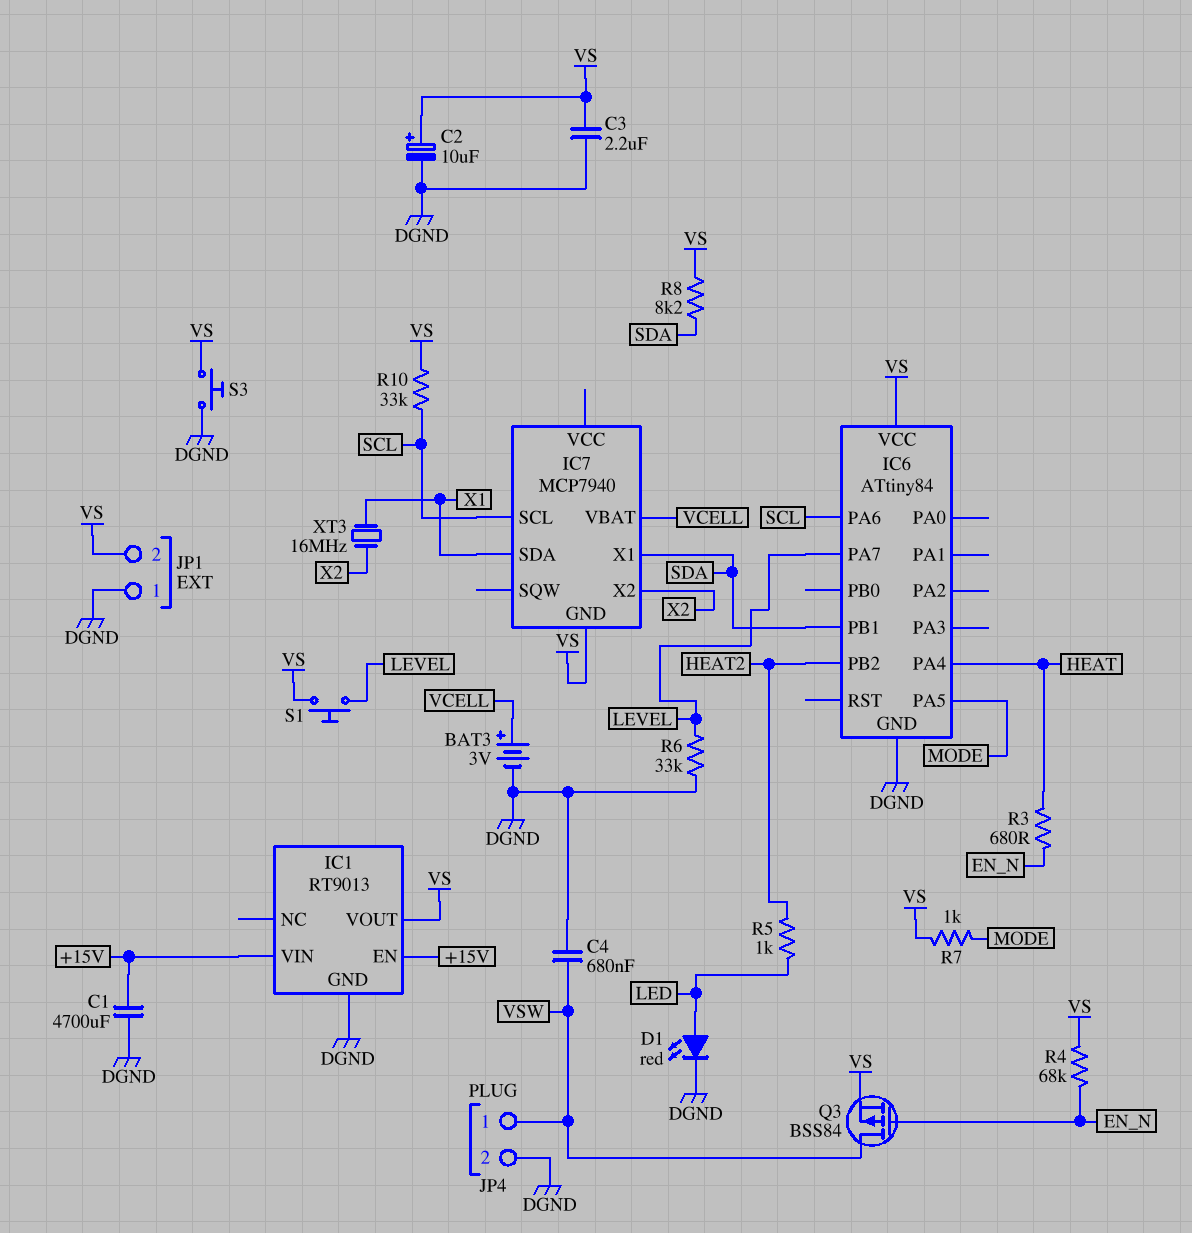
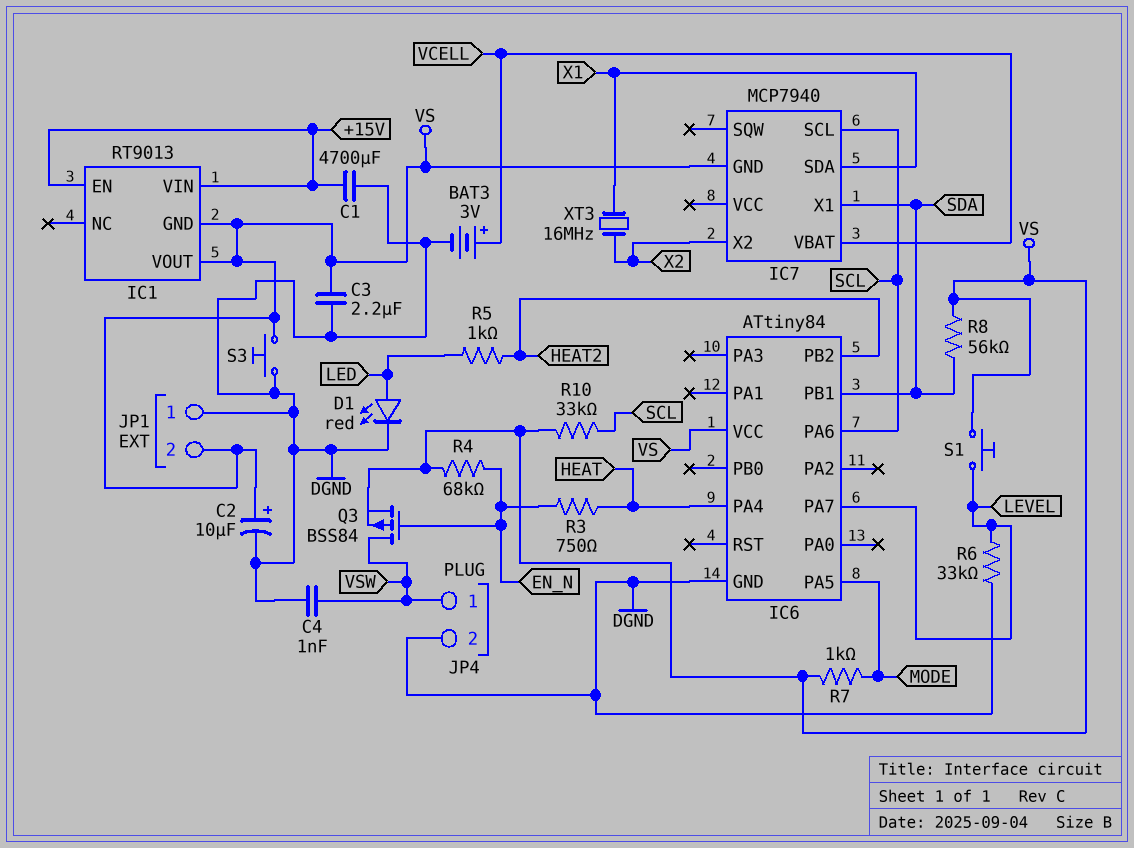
C4: 680nF (DGND, VSW) -> 1nF (DGND, VSW)
IC1 pin GND: DGND -> VS
R3: 680 (EN_N, HEAT) -> 750 (EN_N, HEAT)
R8: 8.2k (SDA, VS) -> 56k (SDA, VS)

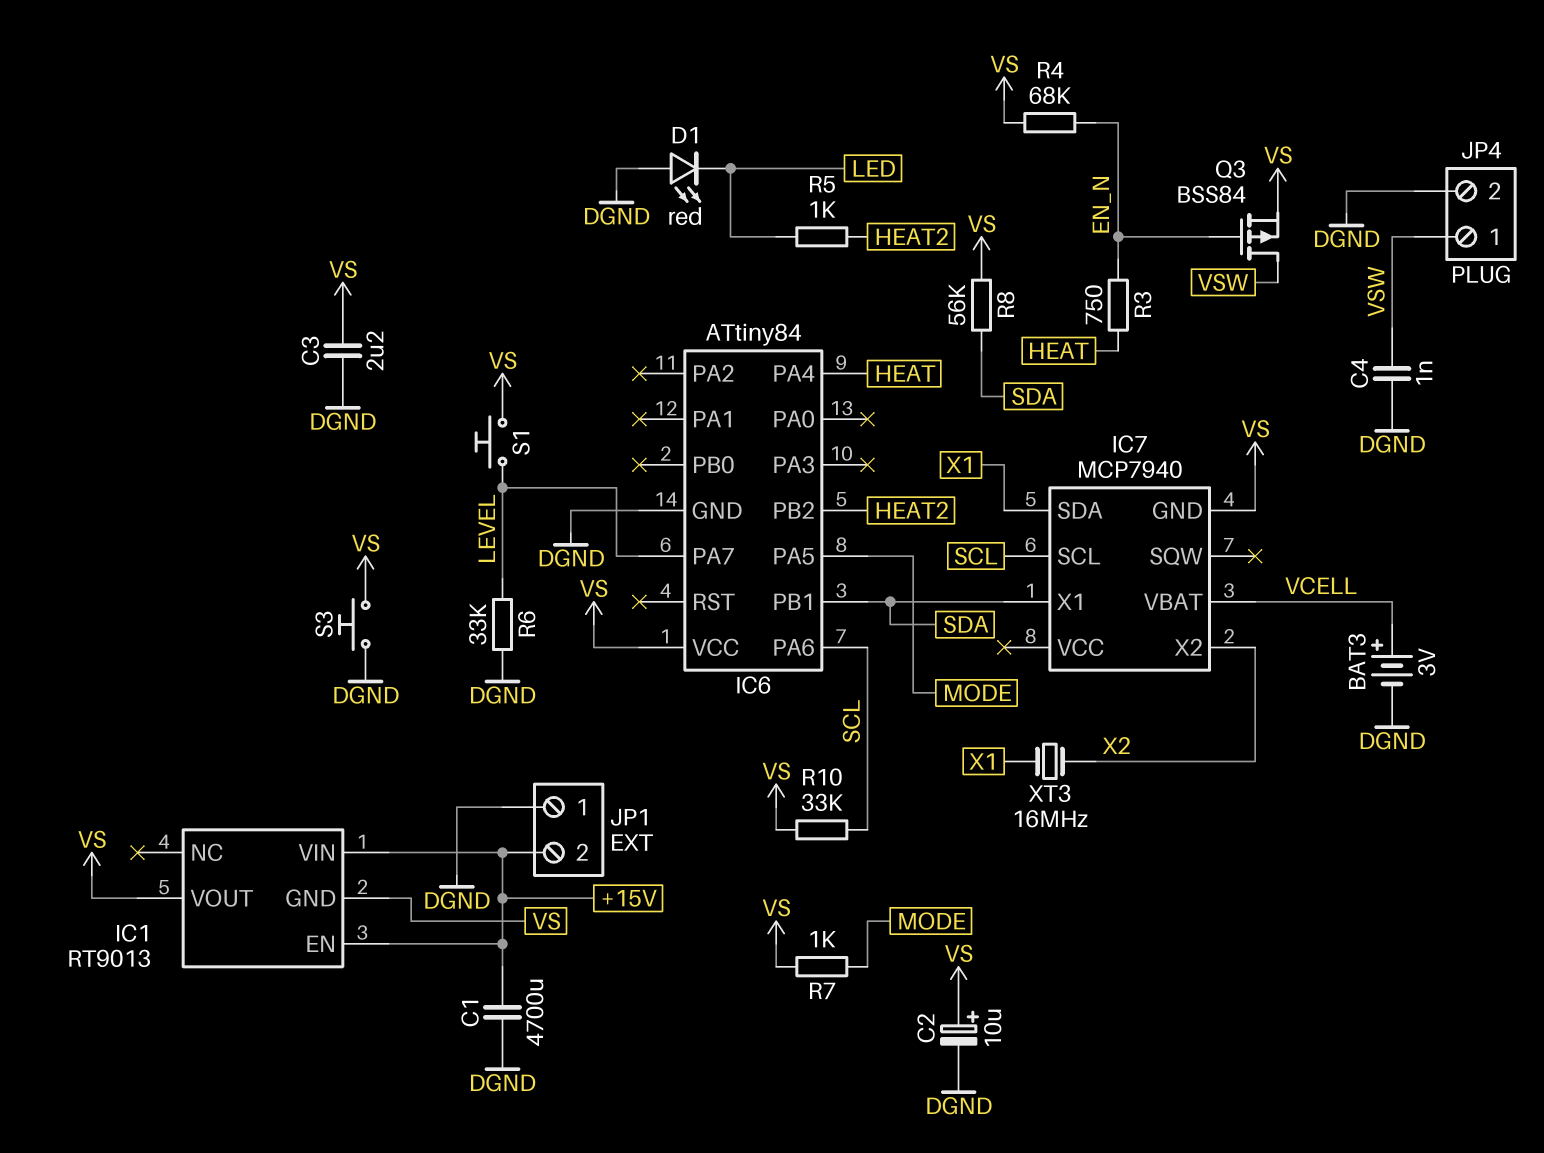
D1: LED red (A LED, K DGND) -> LED red (A DGND, K LED)
JP1 pin 2: VS -> +15V

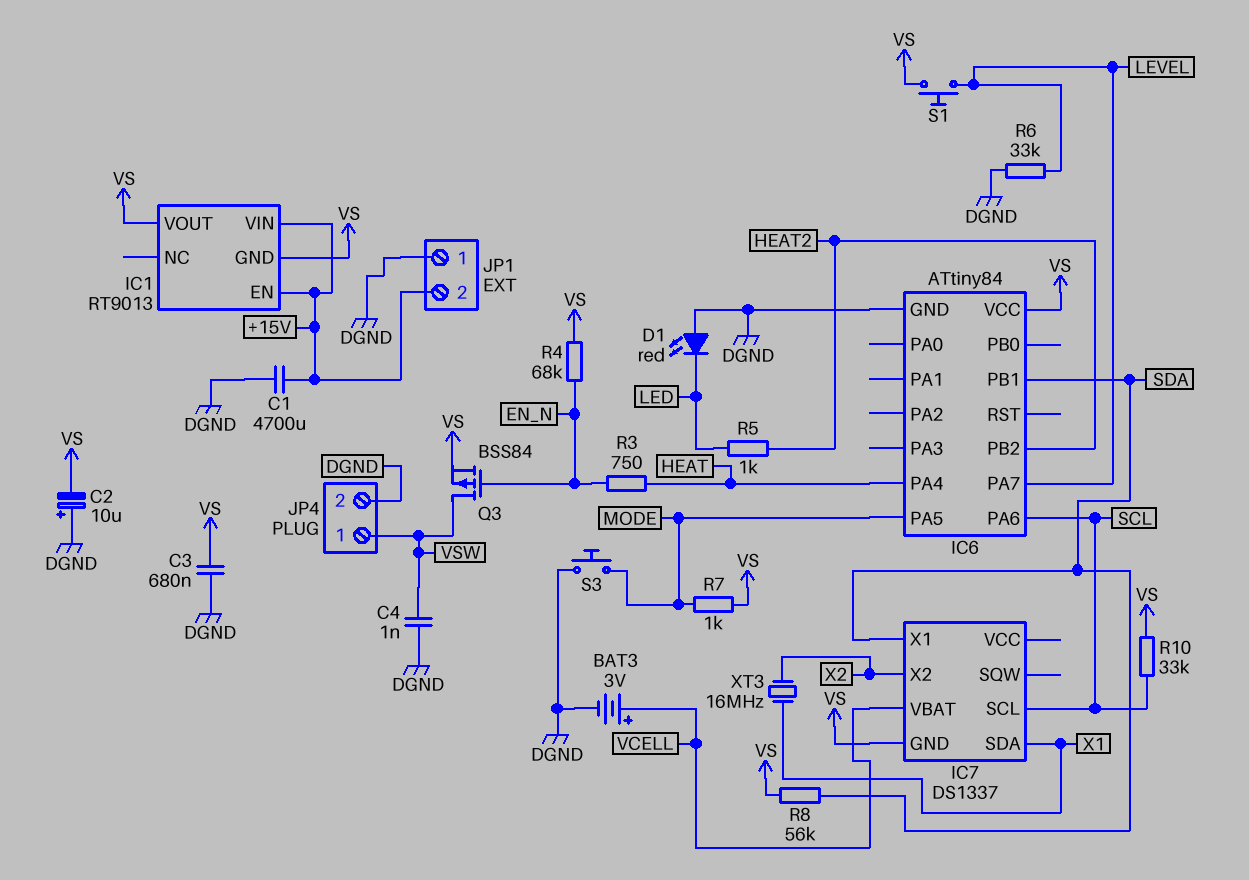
C2: 10uF (plus VS, minus DGND) -> 10uF (plus DGND, minus VS)
C3: 2.2uF (DGND, VS) -> 680nF (DGND, VS)
IC7: MCP7940 -> DS1337
S3: button (DGND, VS) -> button (DGND, MODE)

